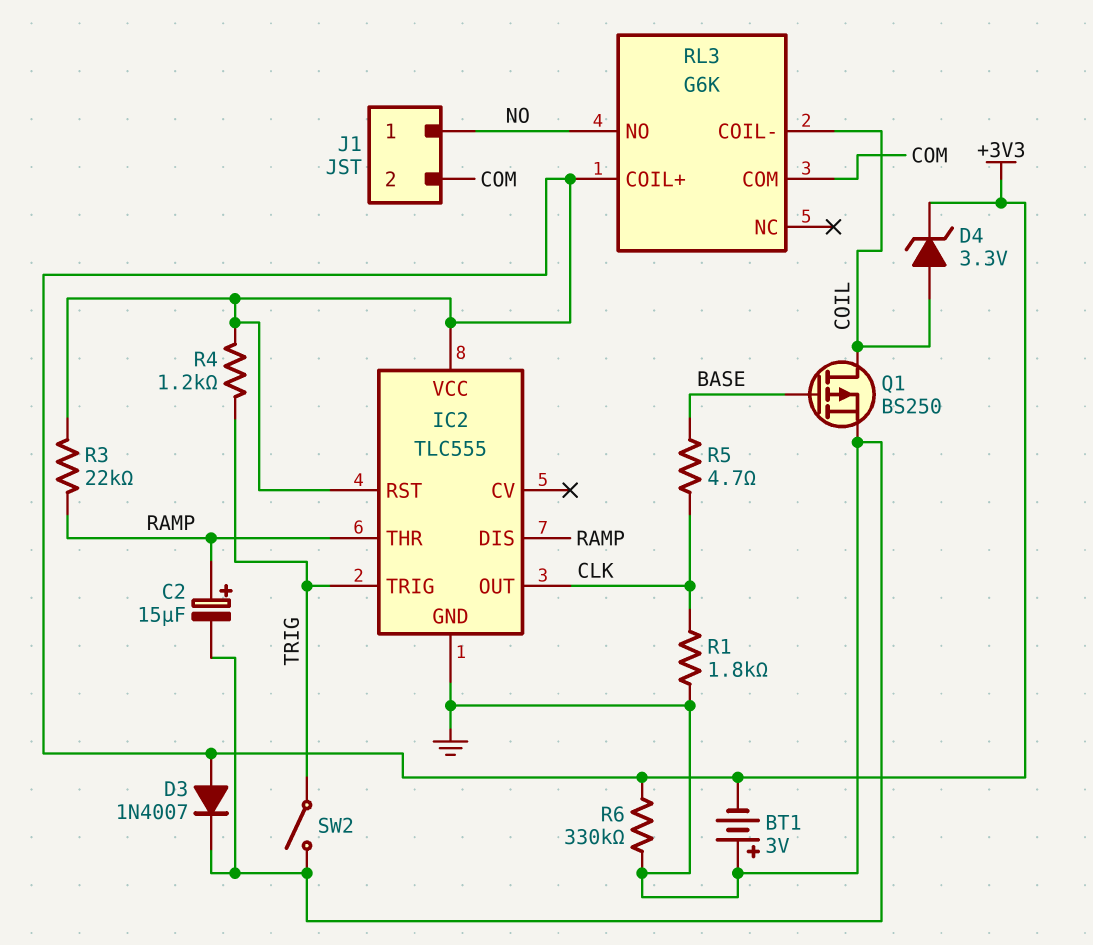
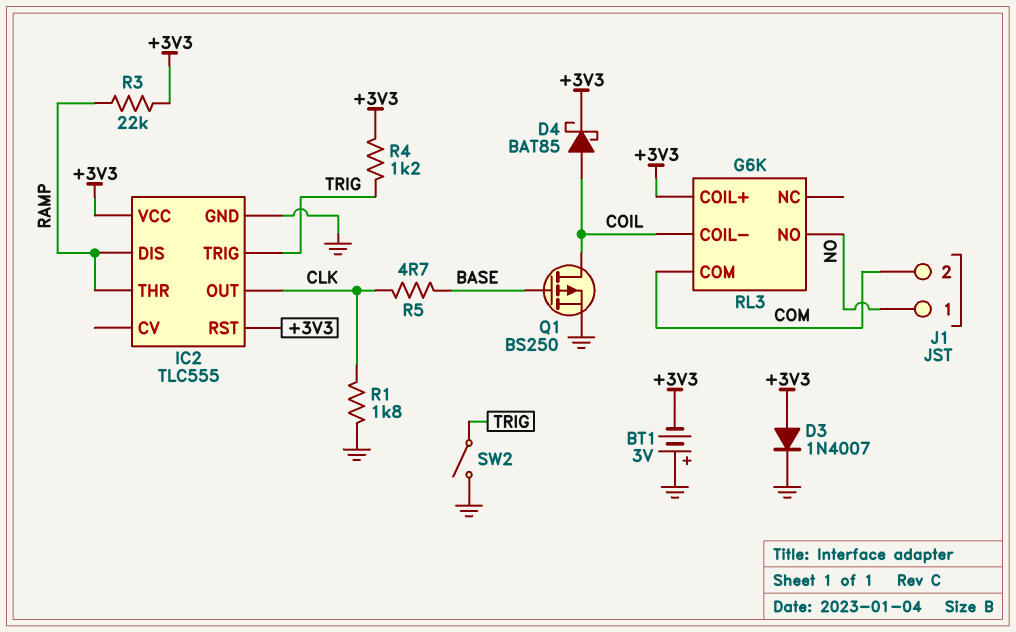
C2: 15uF (plus RAMP, minus GND) -> none
D4: zener 3.3V (A COIL, K +3V3) -> schottky BAT85 (A COIL, K +3V3)
R6: 330k (+3V3, GND) -> none

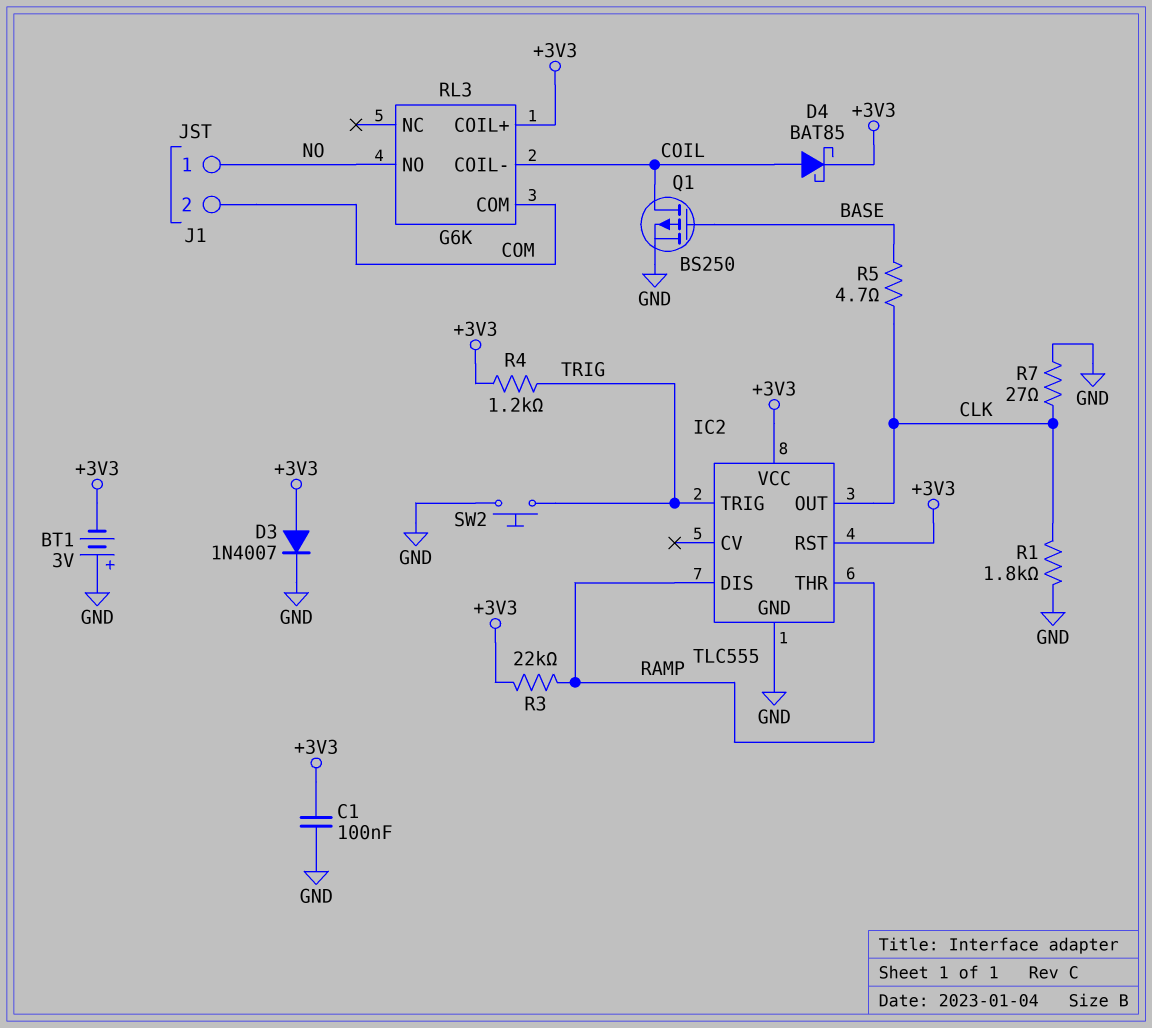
C1: none -> 100nF (+3V3, GND)
R7: none -> 27 (CLK, GND)
SW2: switch (GND, TRIG) -> button (GND, TRIG)

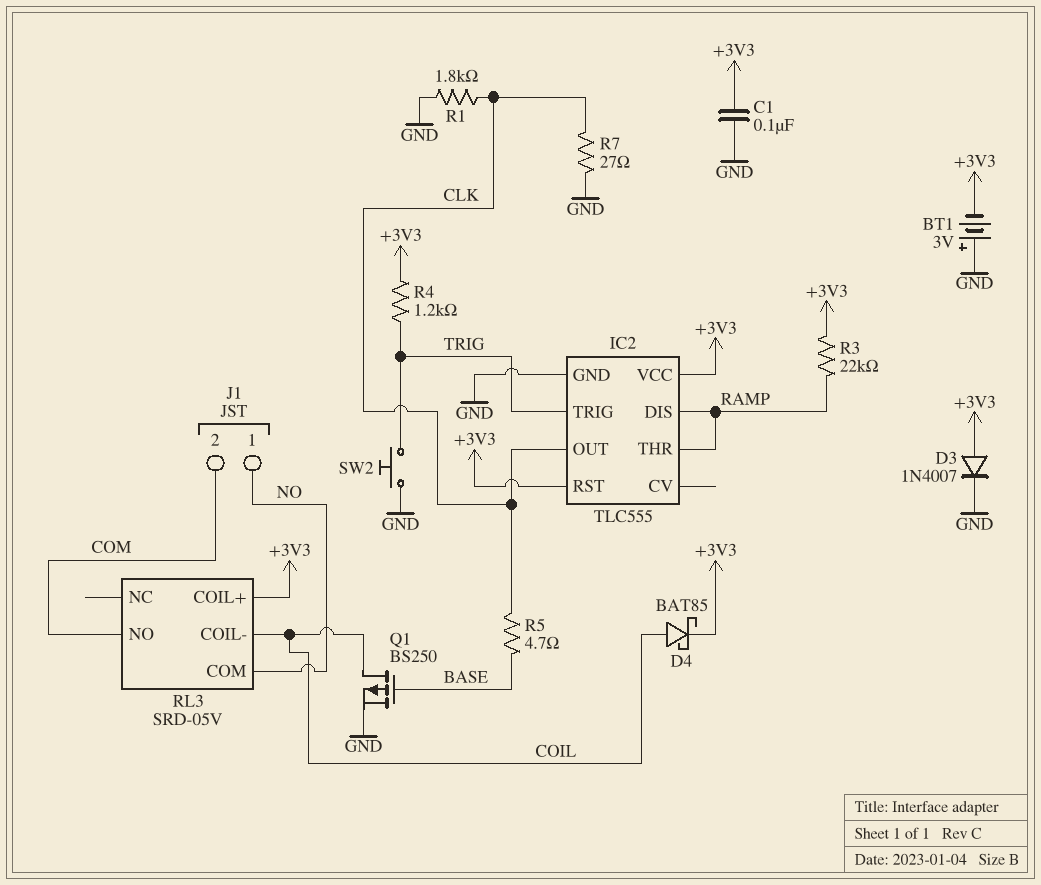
RL3: G6K -> SRD-05V
RL3 pin COM: COM -> NO
RL3 pin NO: NO -> COM

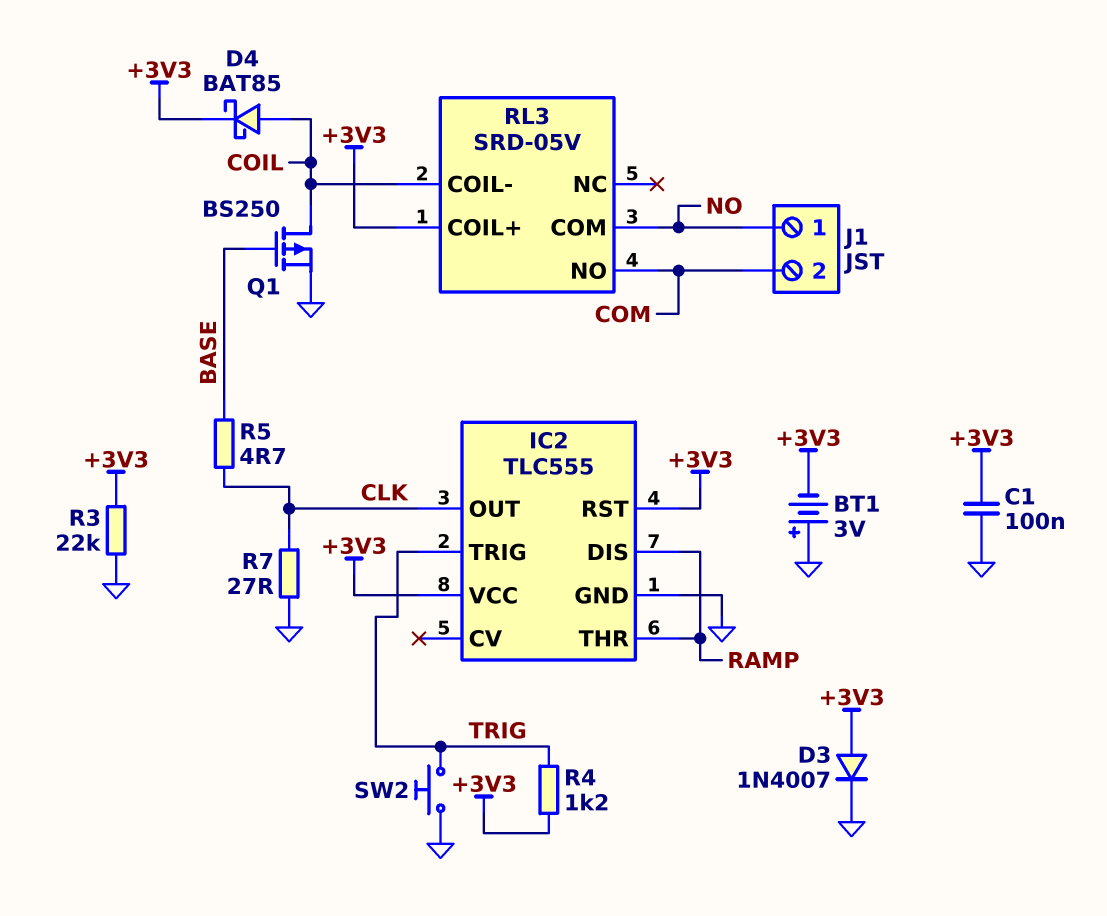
R1: 1.8k (CLK, GND) -> none
R3: 22k (+3V3, RAMP) -> 22k (+3V3, GND)

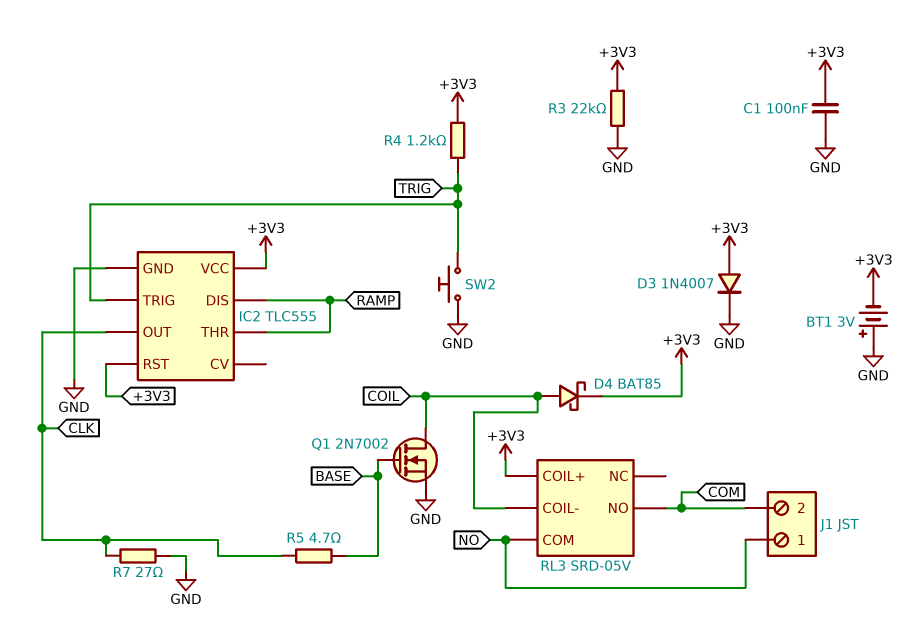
Q1: PMOS BS250 (G BASE, D COIL, S GND) -> NMOS 2N7002 (G BASE, D COIL, S GND)

